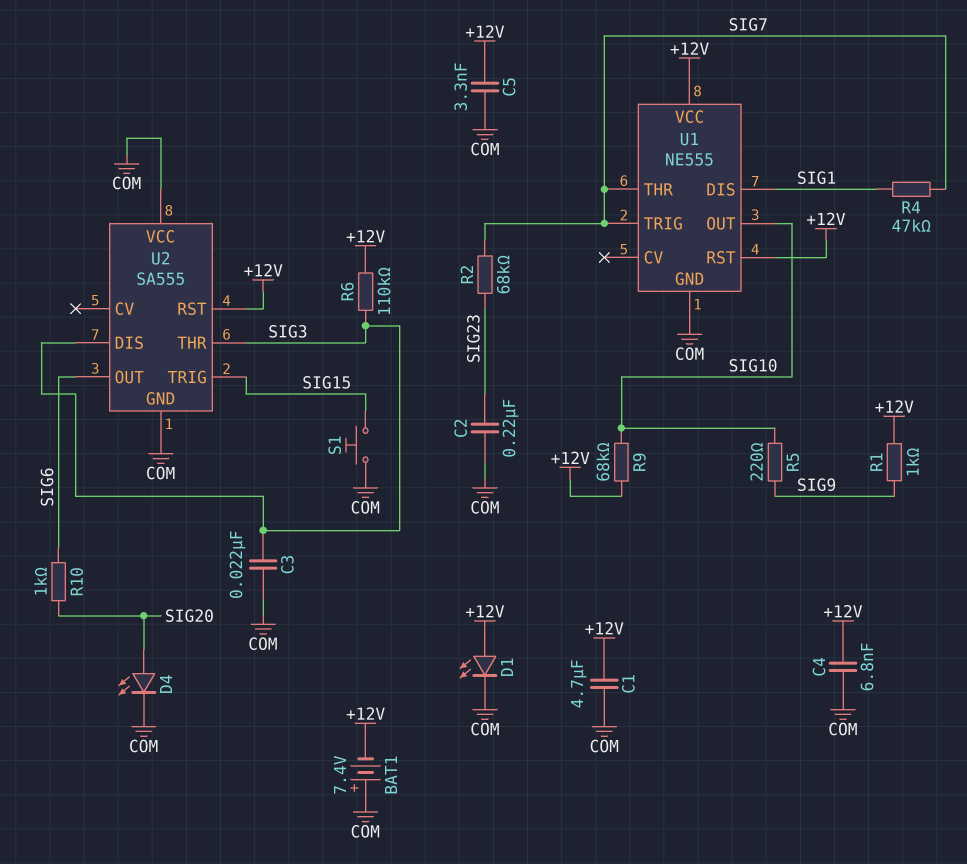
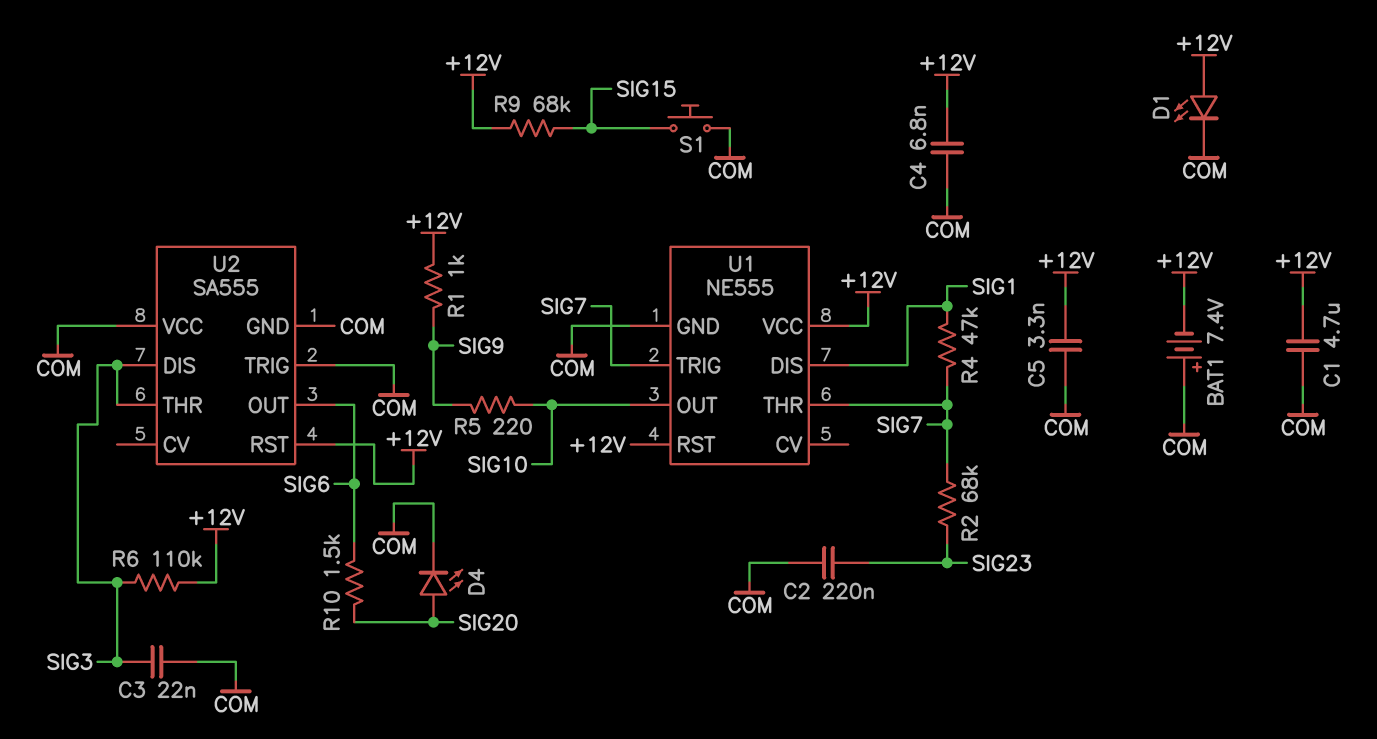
R9: 68k (+12V, SIG10) -> 68k (+12V, SIG15)
R10: 1k (SIG6, SIG20) -> 1.5k (SIG6, SIG20)
U2 pin TRIG: SIG15 -> COM

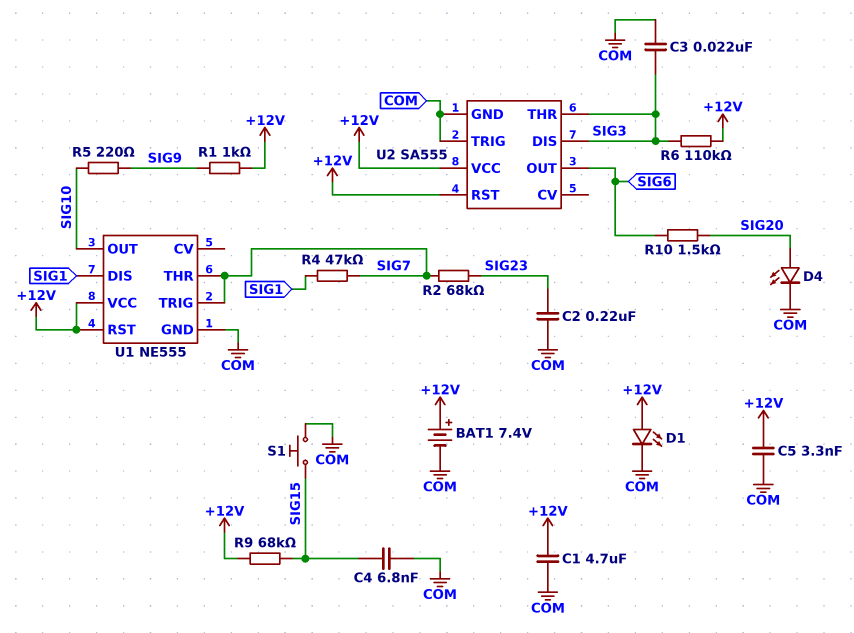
BAT1: 7.4V (plus COM, minus +12V) -> 7.4V (plus +12V, minus COM)
C4: 6.8nF (+12V, COM) -> 6.8nF (COM, SIG15)
U2 pin VCC: COM -> +12V

